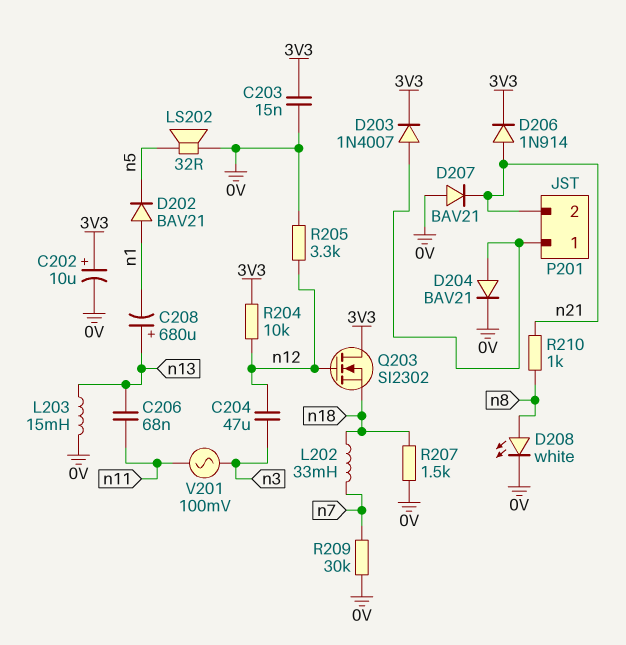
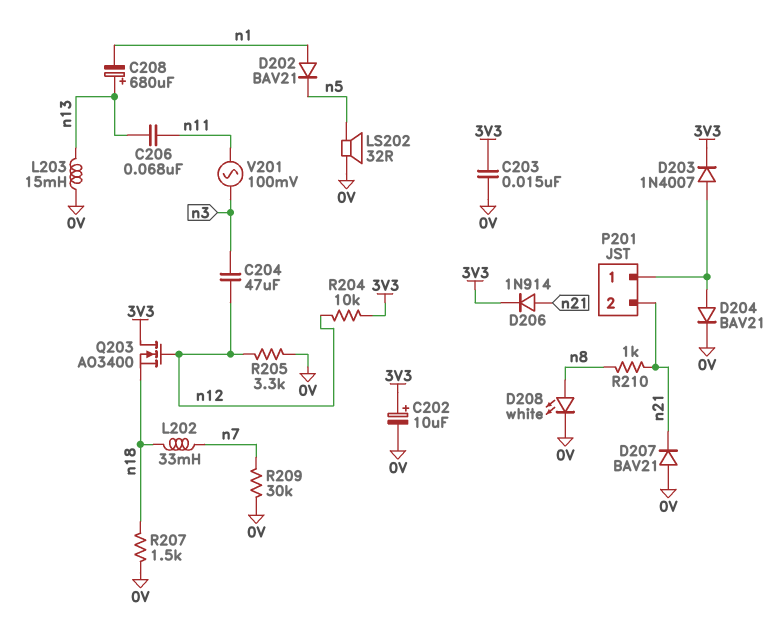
Q203: NMOS SI2302 (G n12, D 3V3, S n18) -> NMOS AO3400 (G n12, D 3V3, S n18)

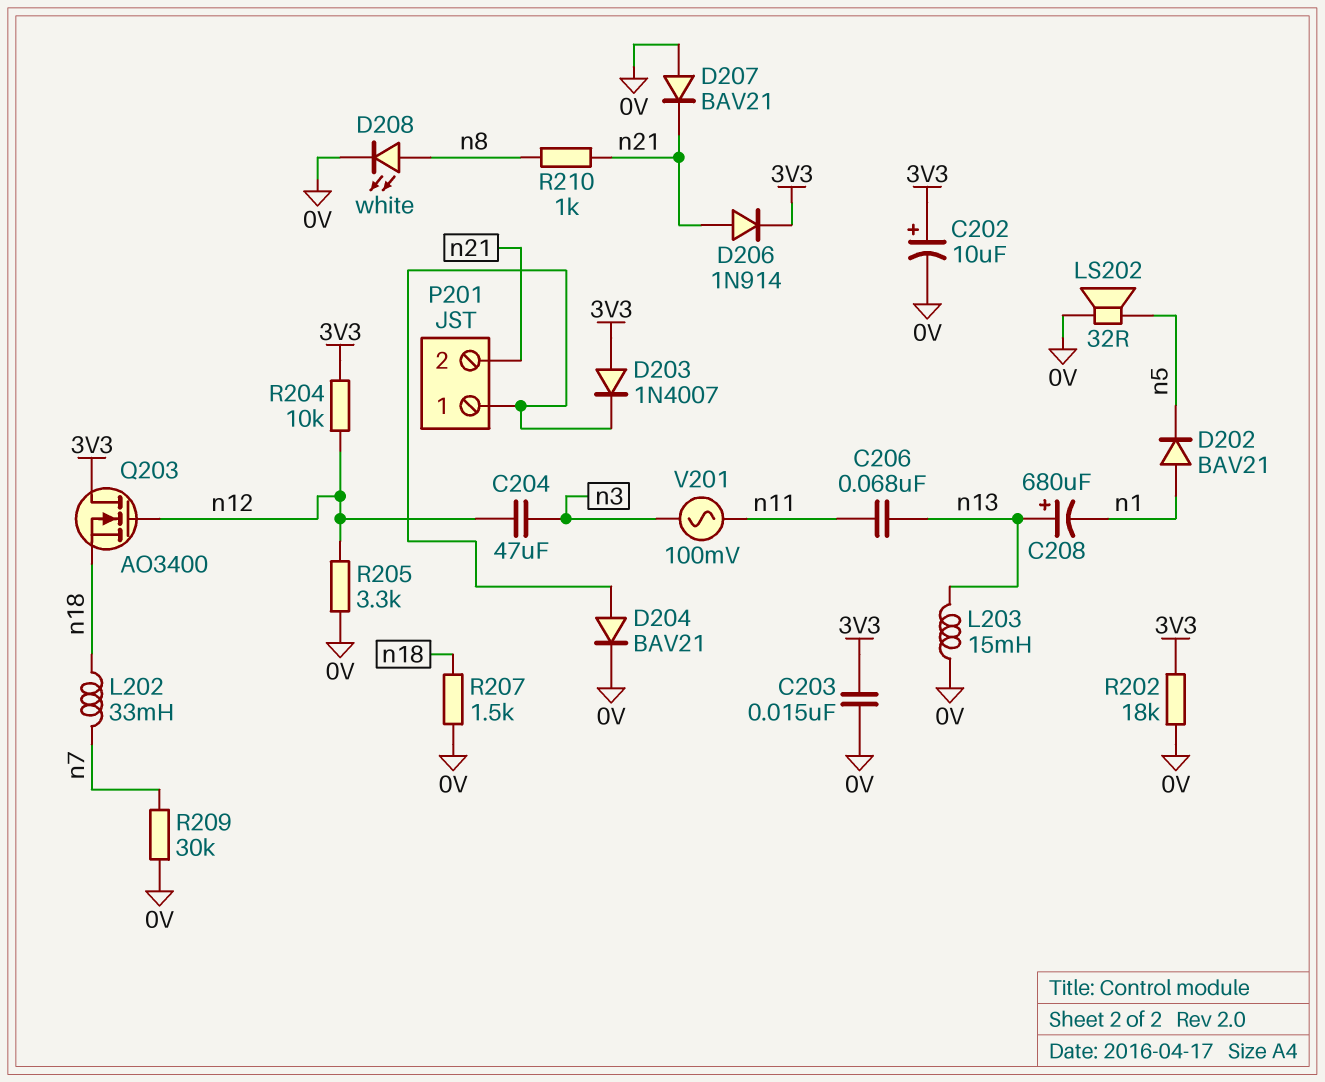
D203: diode 1N4007 (A P201/1, K 3V3) -> diode 1N4007 (A 3V3, K P201/1)
R202: none -> 18k (0V, 3V3)

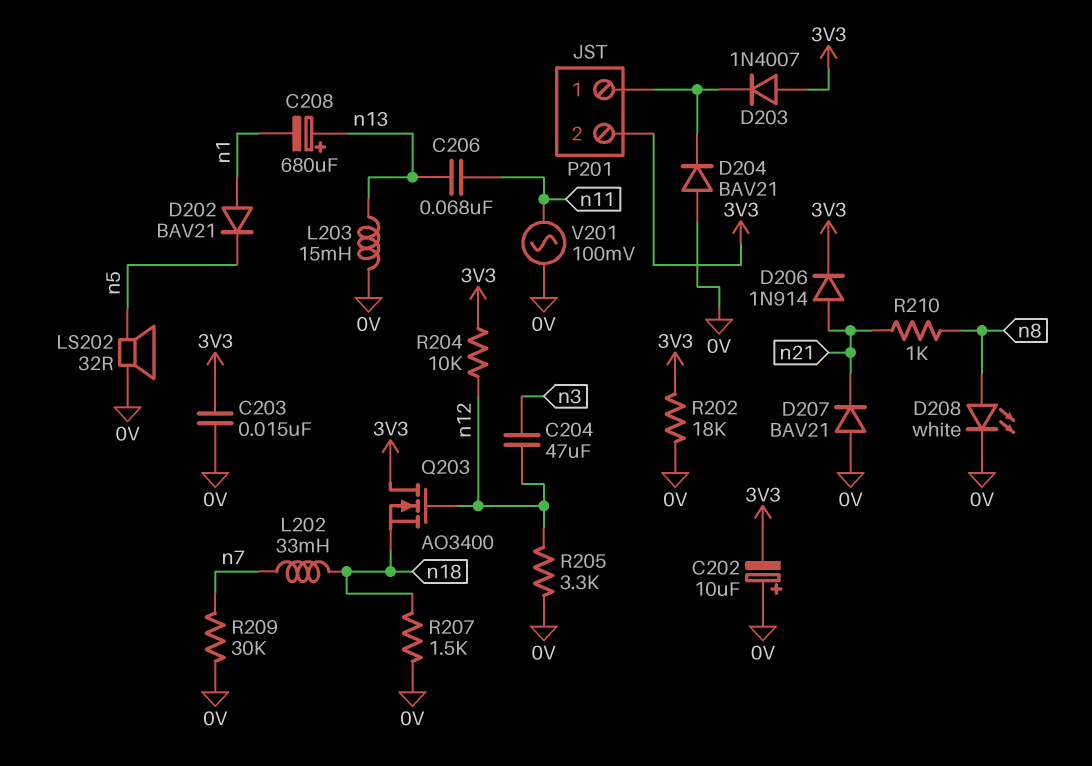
C202: 10uF (plus 3V3, minus 0V) -> 10uF (plus 0V, minus 3V3)
D204: diode BAV21 (A P201/1, K 0V) -> diode BAV21 (A 0V, K P201/1)
P201 pin 2: n21 -> 3V3
V201: AC 100mV (n3, n11) -> AC 100mV (0V, n11)

